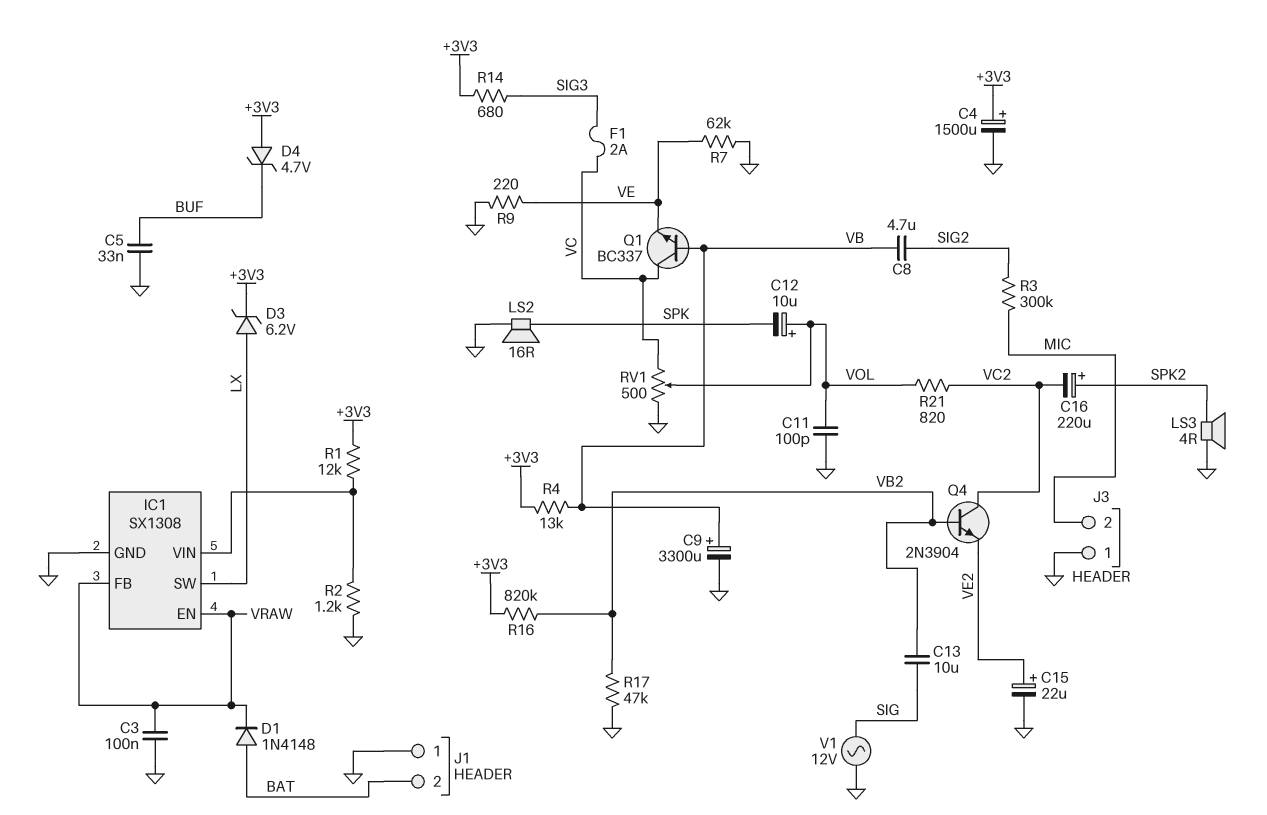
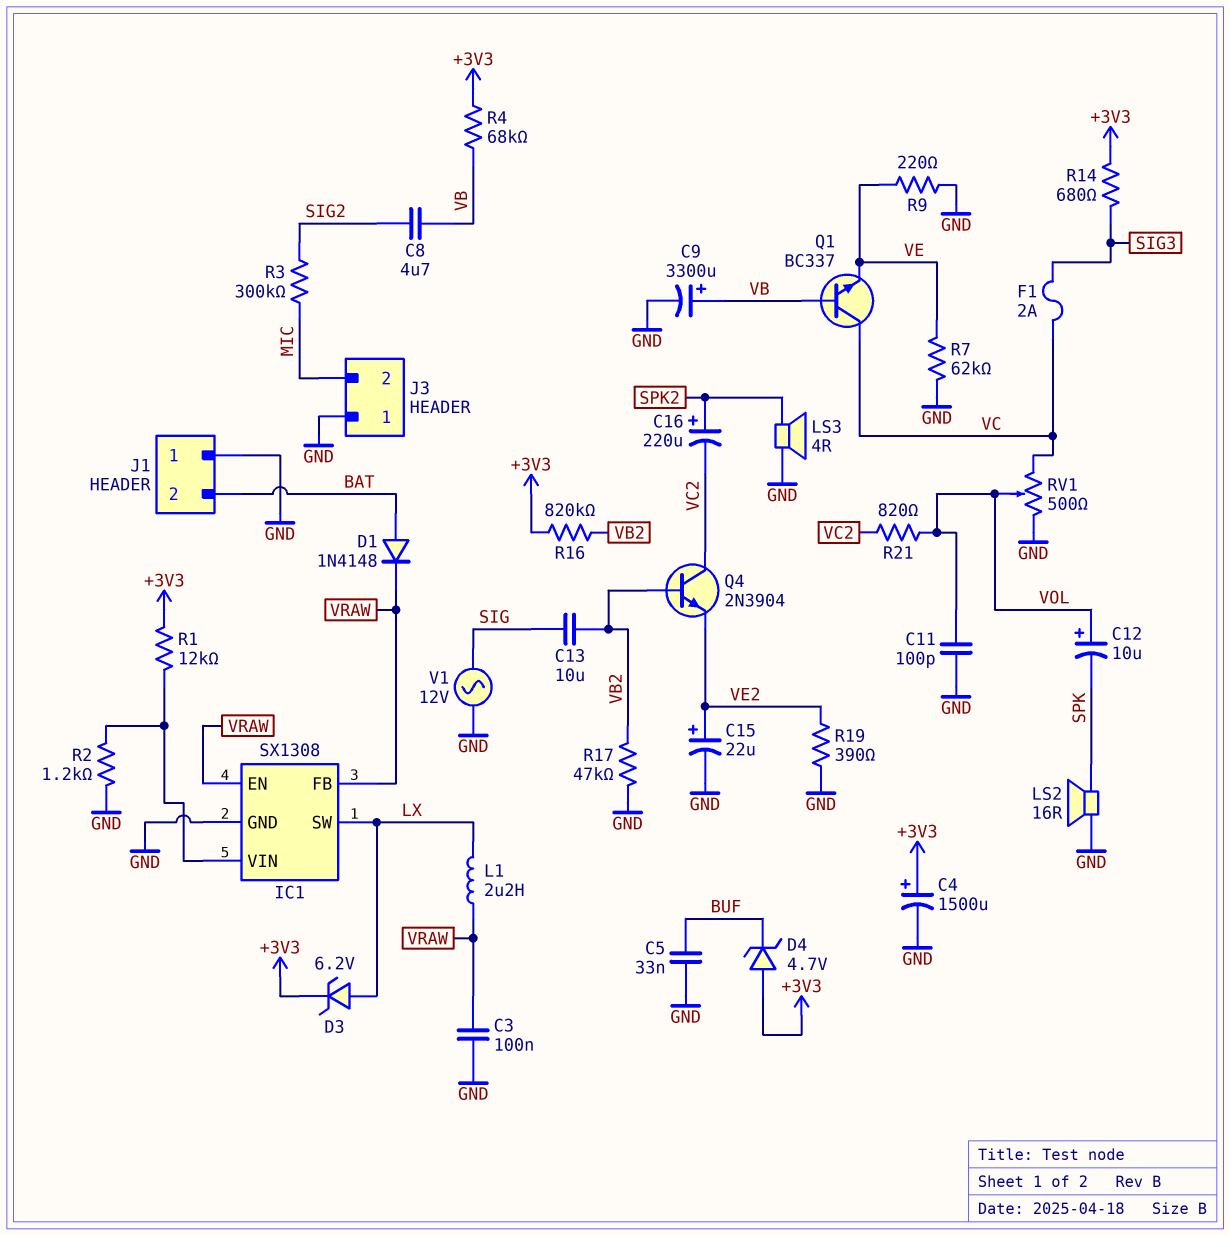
L1: none -> 2.2uH (LX, VRAW)
R4: 13k (+3V3, VB) -> 68k (+3V3, VB)
R19: none -> 390 (GND, VE2)

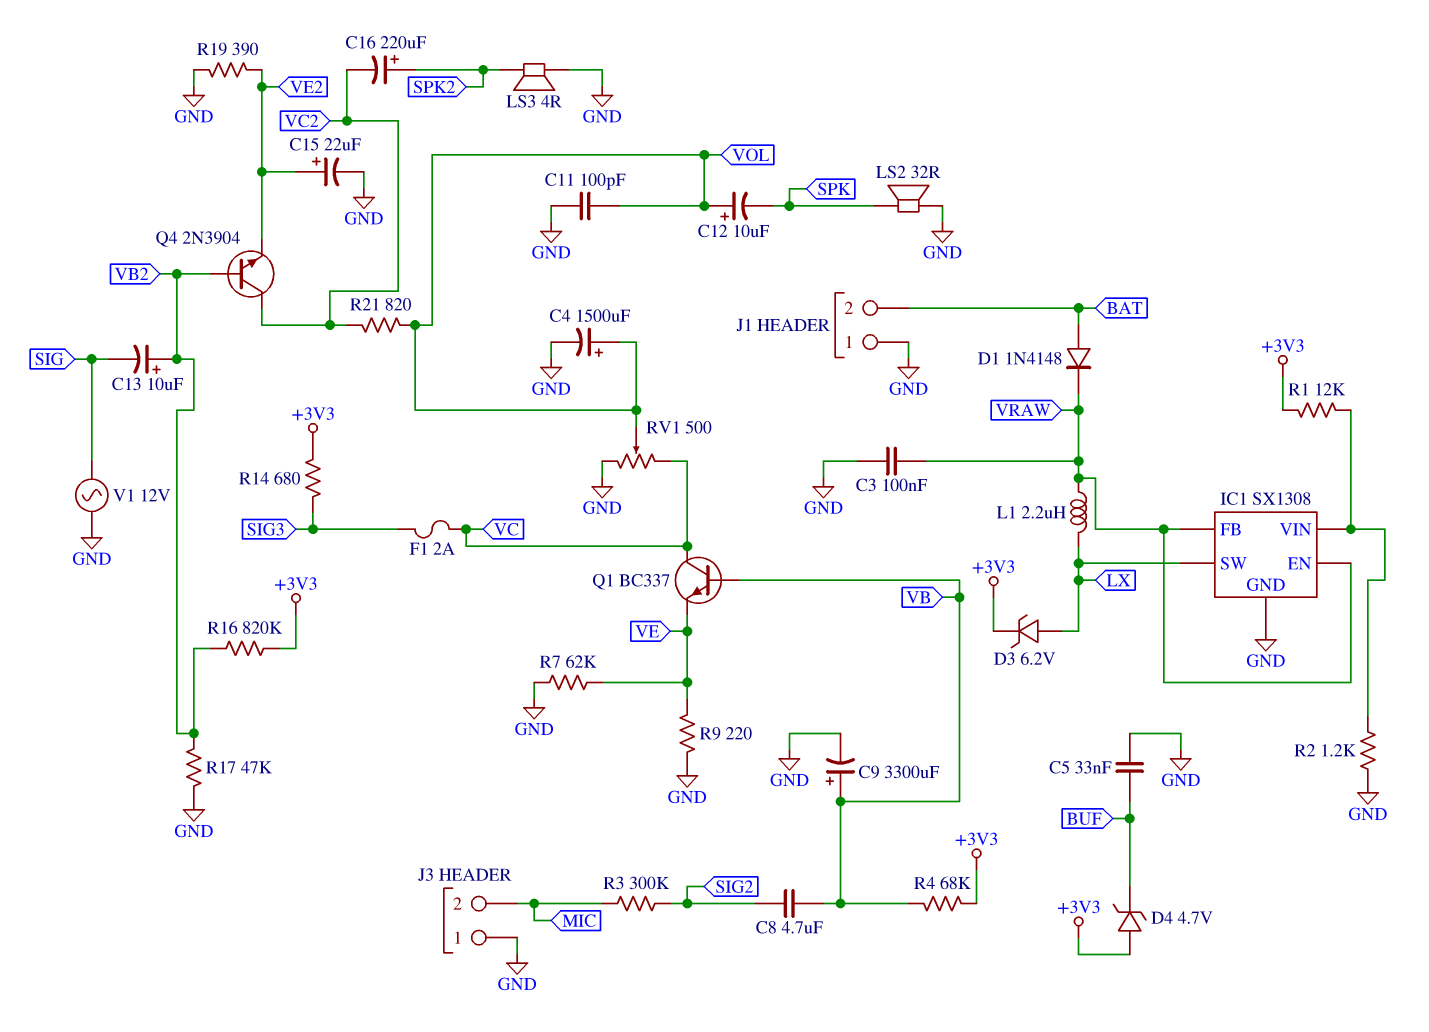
C4: 1500uF (plus +3V3, minus GND) -> 1500uF (plus VOL, minus GND)
C13: 10uF (SIG, VB2) -> 10uF (plus VB2, minus SIG)
LS2: speaker 16R (GND, SPK) -> speaker 32R (GND, SPK)

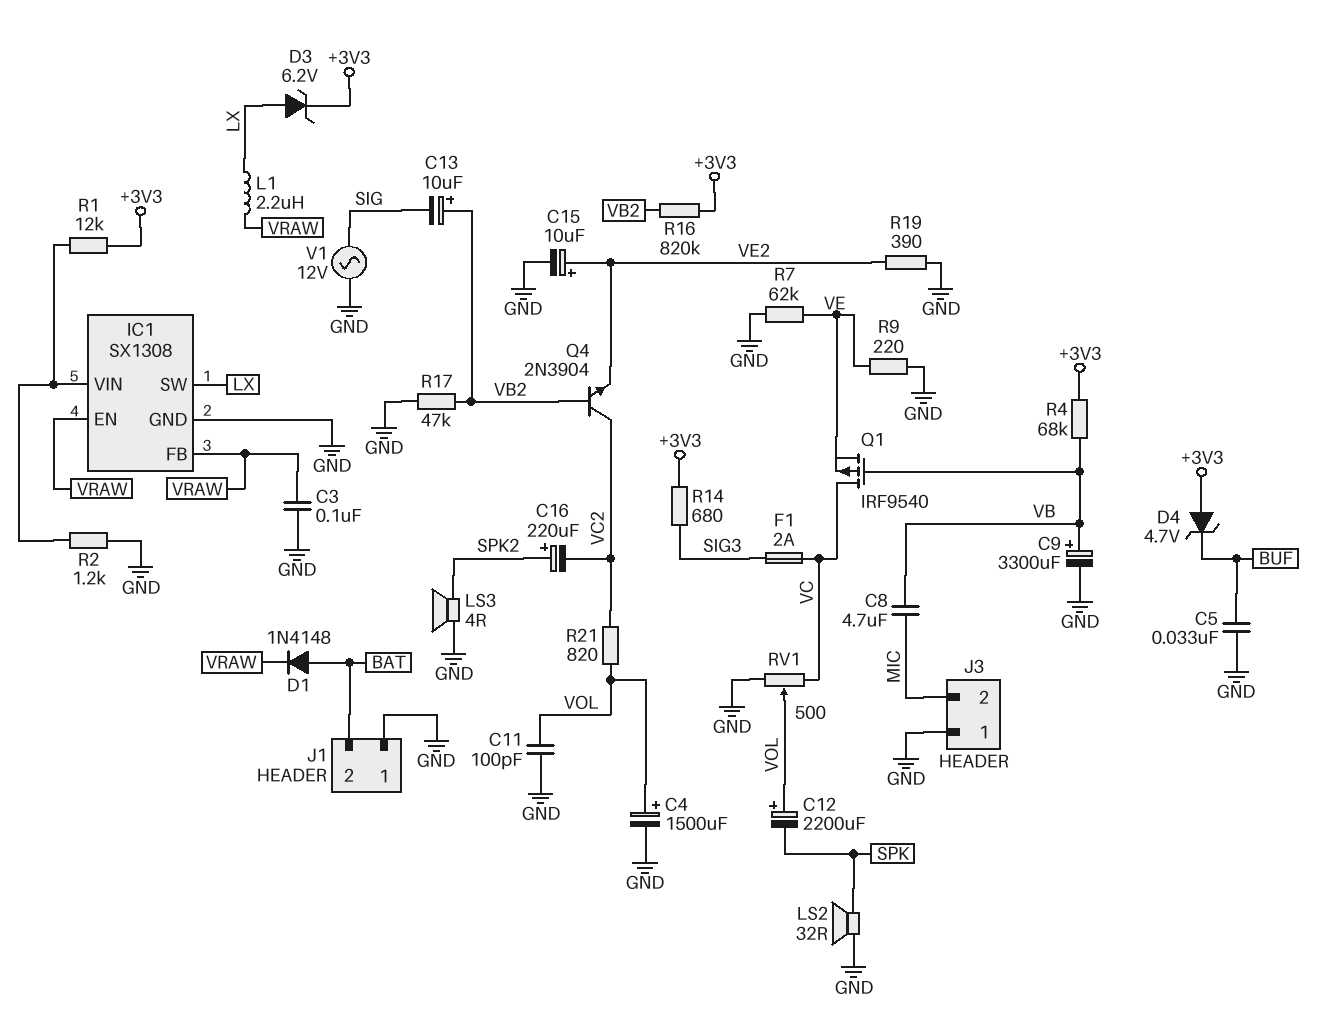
C8: 4.7uF (SIG2, VB) -> 4.7uF (MIC, VB)
C12: 10uF (plus VOL, minus SPK) -> 2200uF (plus VOL, minus SPK)
C15: 22uF (plus VE2, minus GND) -> 10uF (plus VE2, minus GND)
Q1: NPN BC337 (B VB, C VC, E VE) -> PMOS IRF9540 (G VB, D VC, S VE)
R3: 300k (MIC, SIG2) -> none

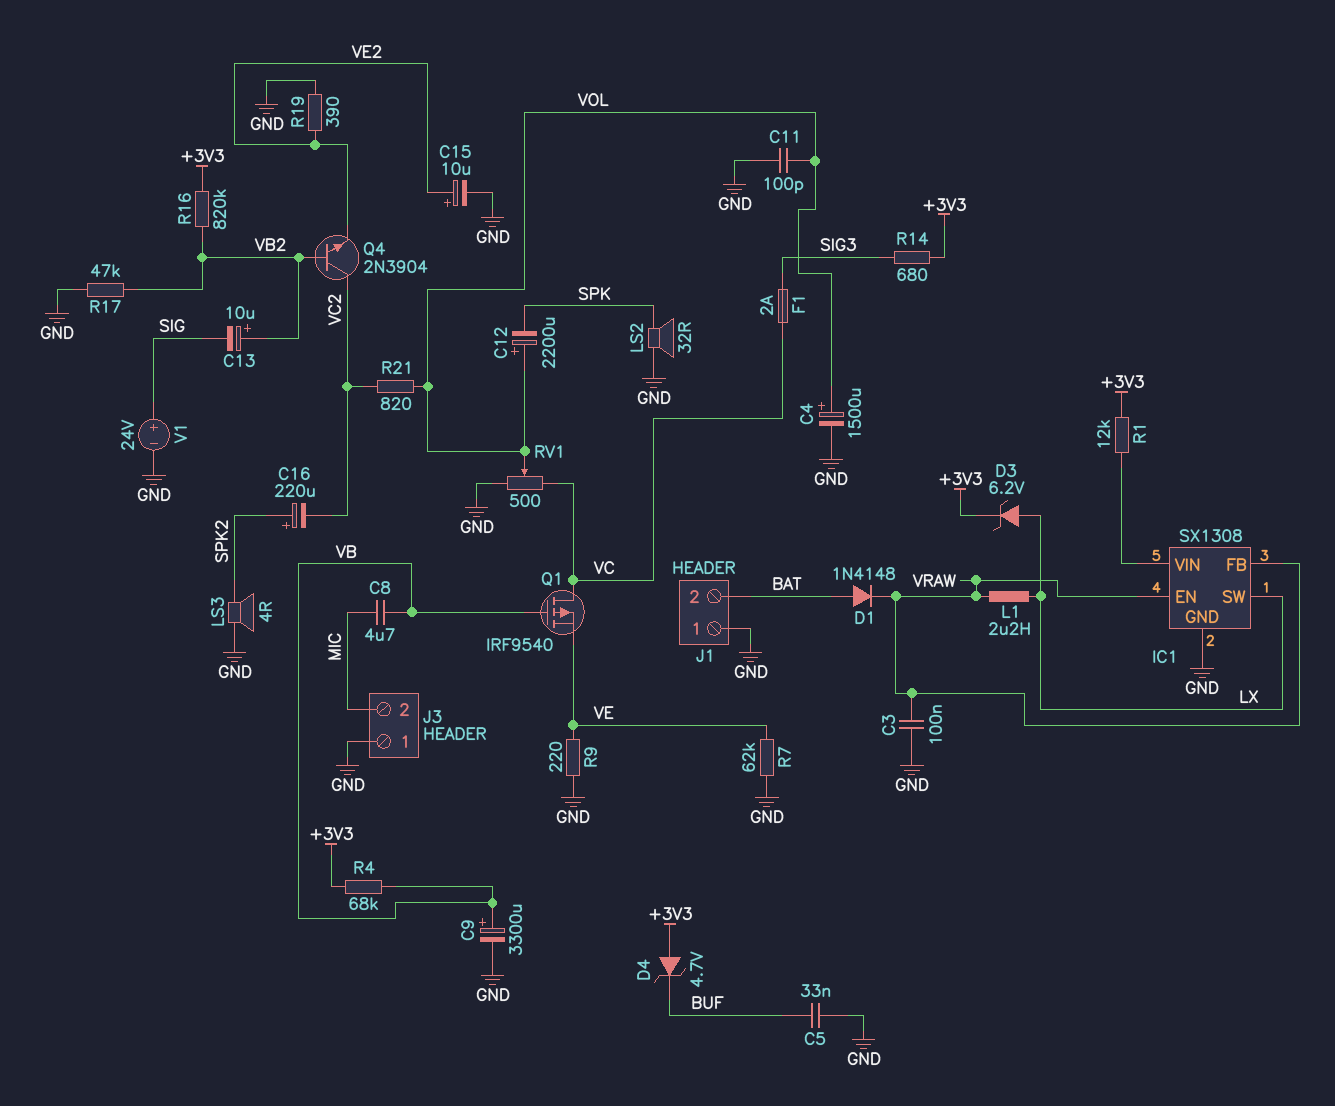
R2: 1.2k (GND, IC1/VIN) -> none
V1: AC 12V (GND, SIG) -> 24V (plus SIG, minus GND)

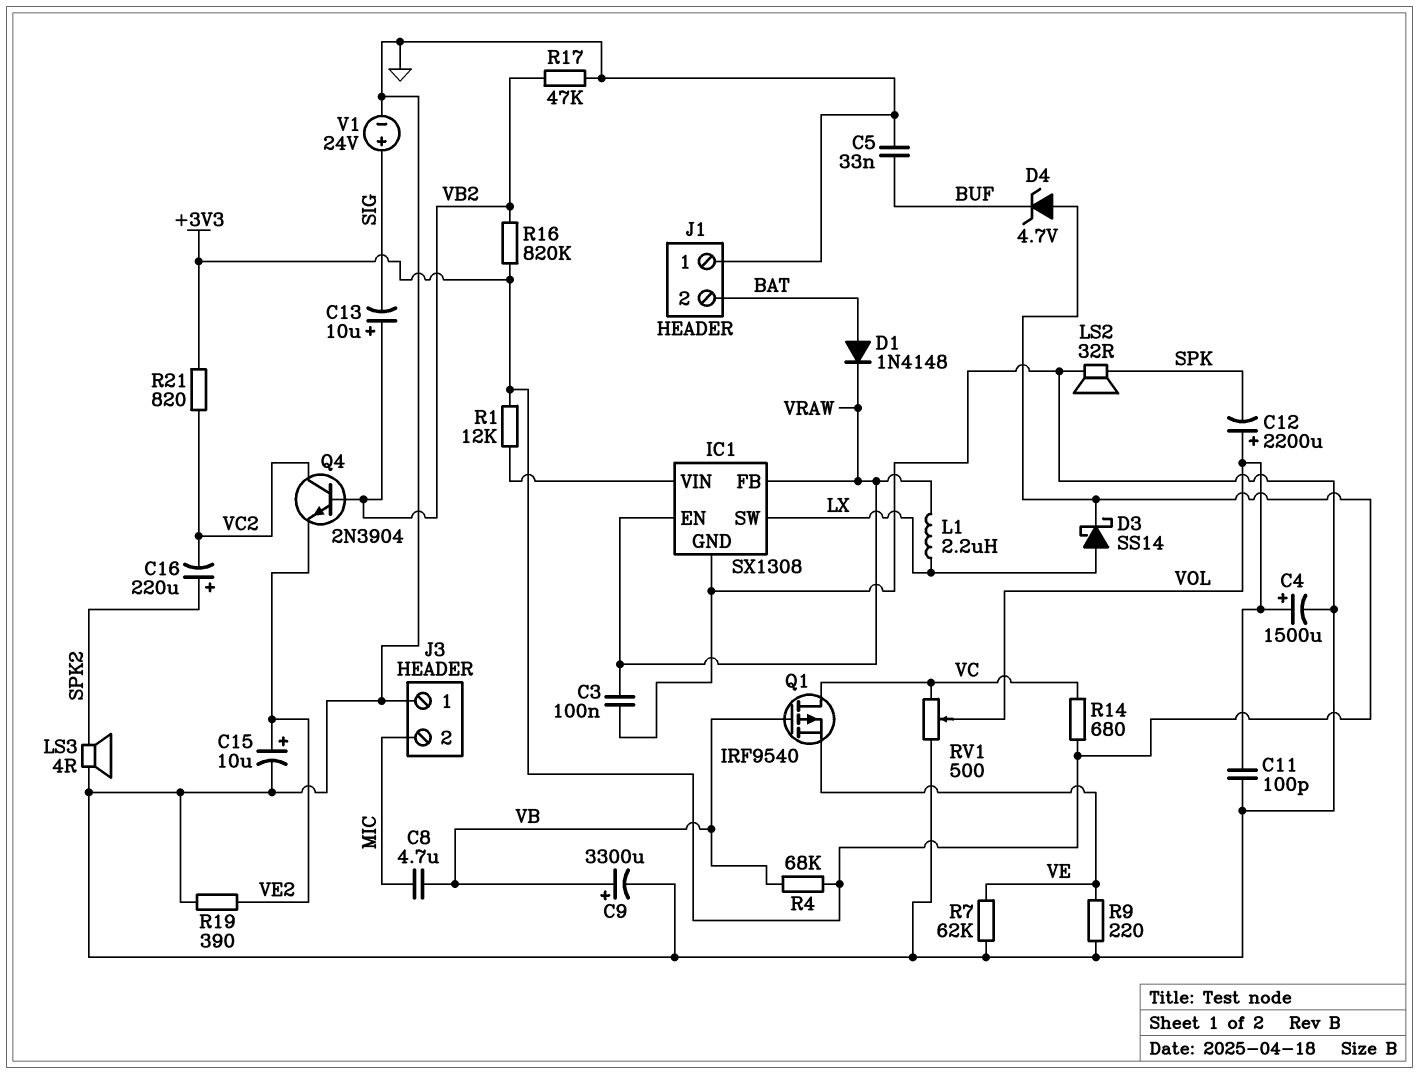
D3: zener 6.2V (A LX, K +3V3) -> schottky SS14 (A LX, K +3V3)
F1: 2A (SIG3, VC) -> none
R14: 680 (+3V3, SIG3) -> 680 (+3V3, VC)
R21: 820 (VC2, VOL) -> 820 (+3V3, VC2)

